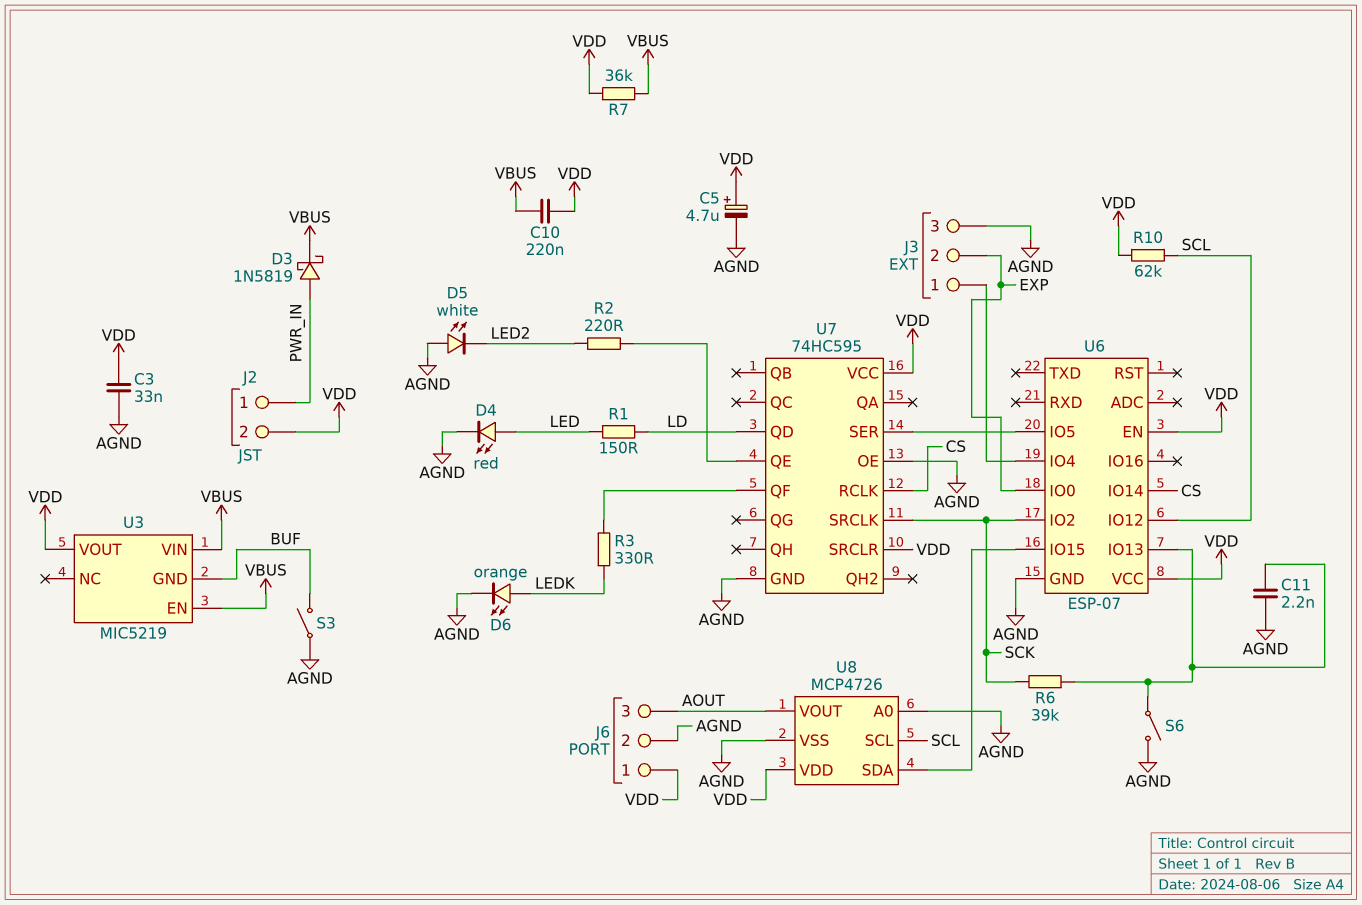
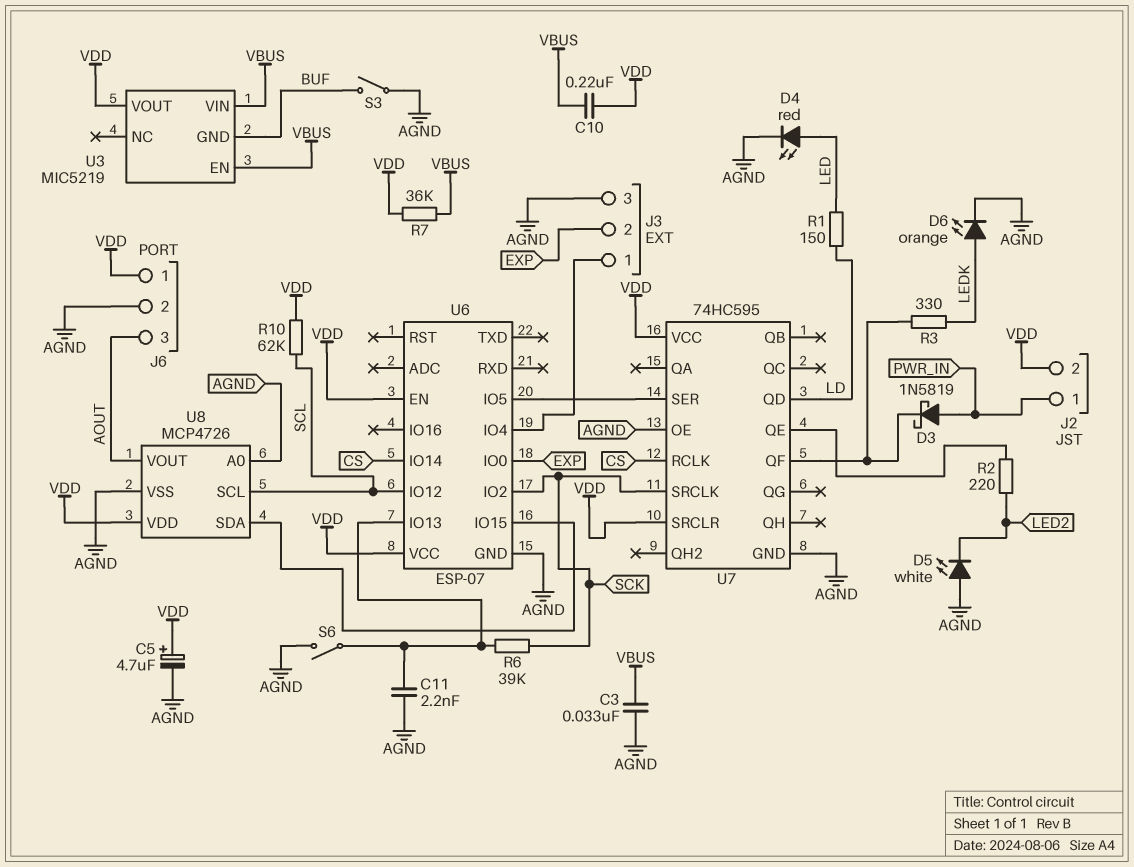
C3: 33nF (AGND, VDD) -> 33nF (AGND, VBUS)
D3: schottky 1N5819 (A PWR_IN, K VBUS) -> schottky 1N5819 (A PWR_IN, K U7/QF)

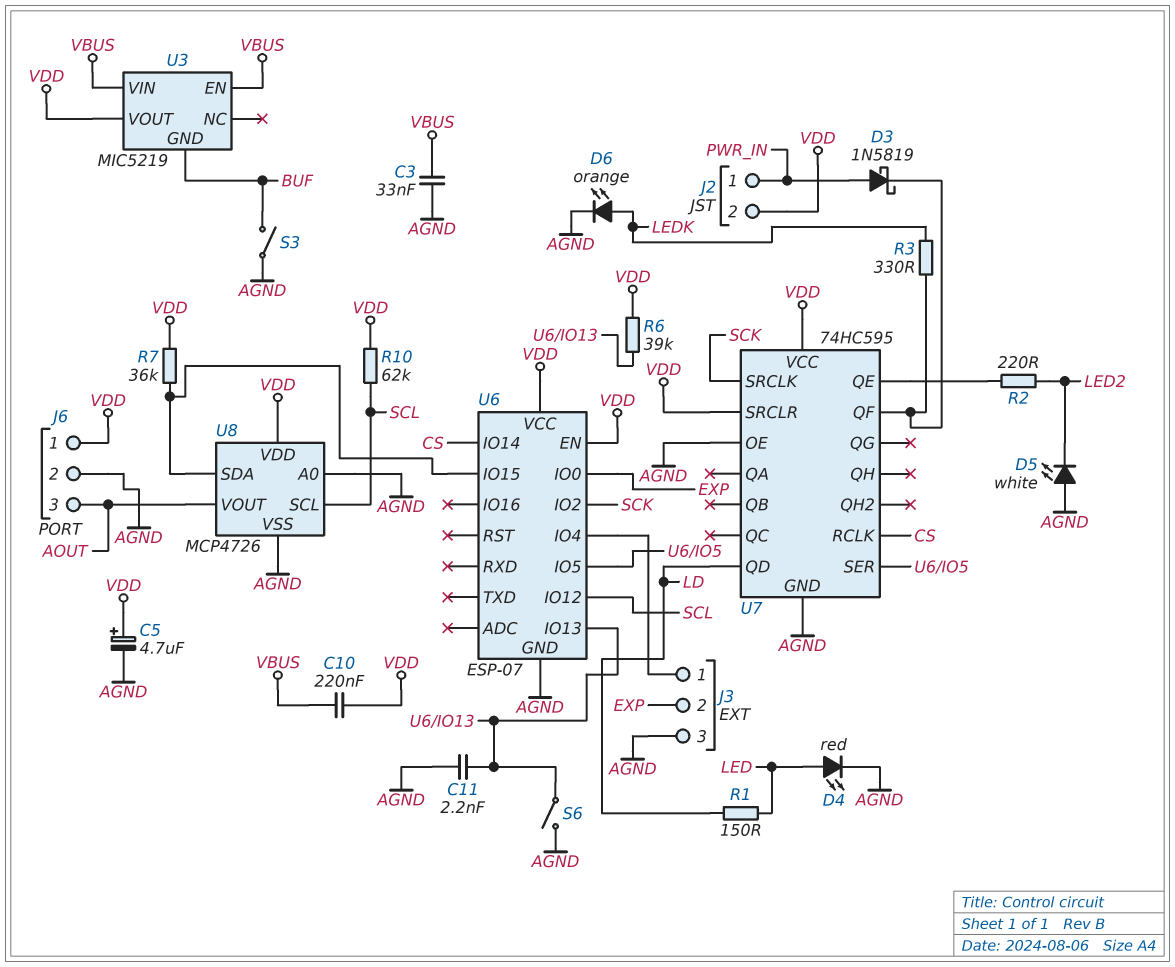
R6: 39k (SCK, U6/IO13) -> 39k (U6/IO13, VDD)
R7: 36k (VBUS, VDD) -> 36k (U6/IO15, VDD)

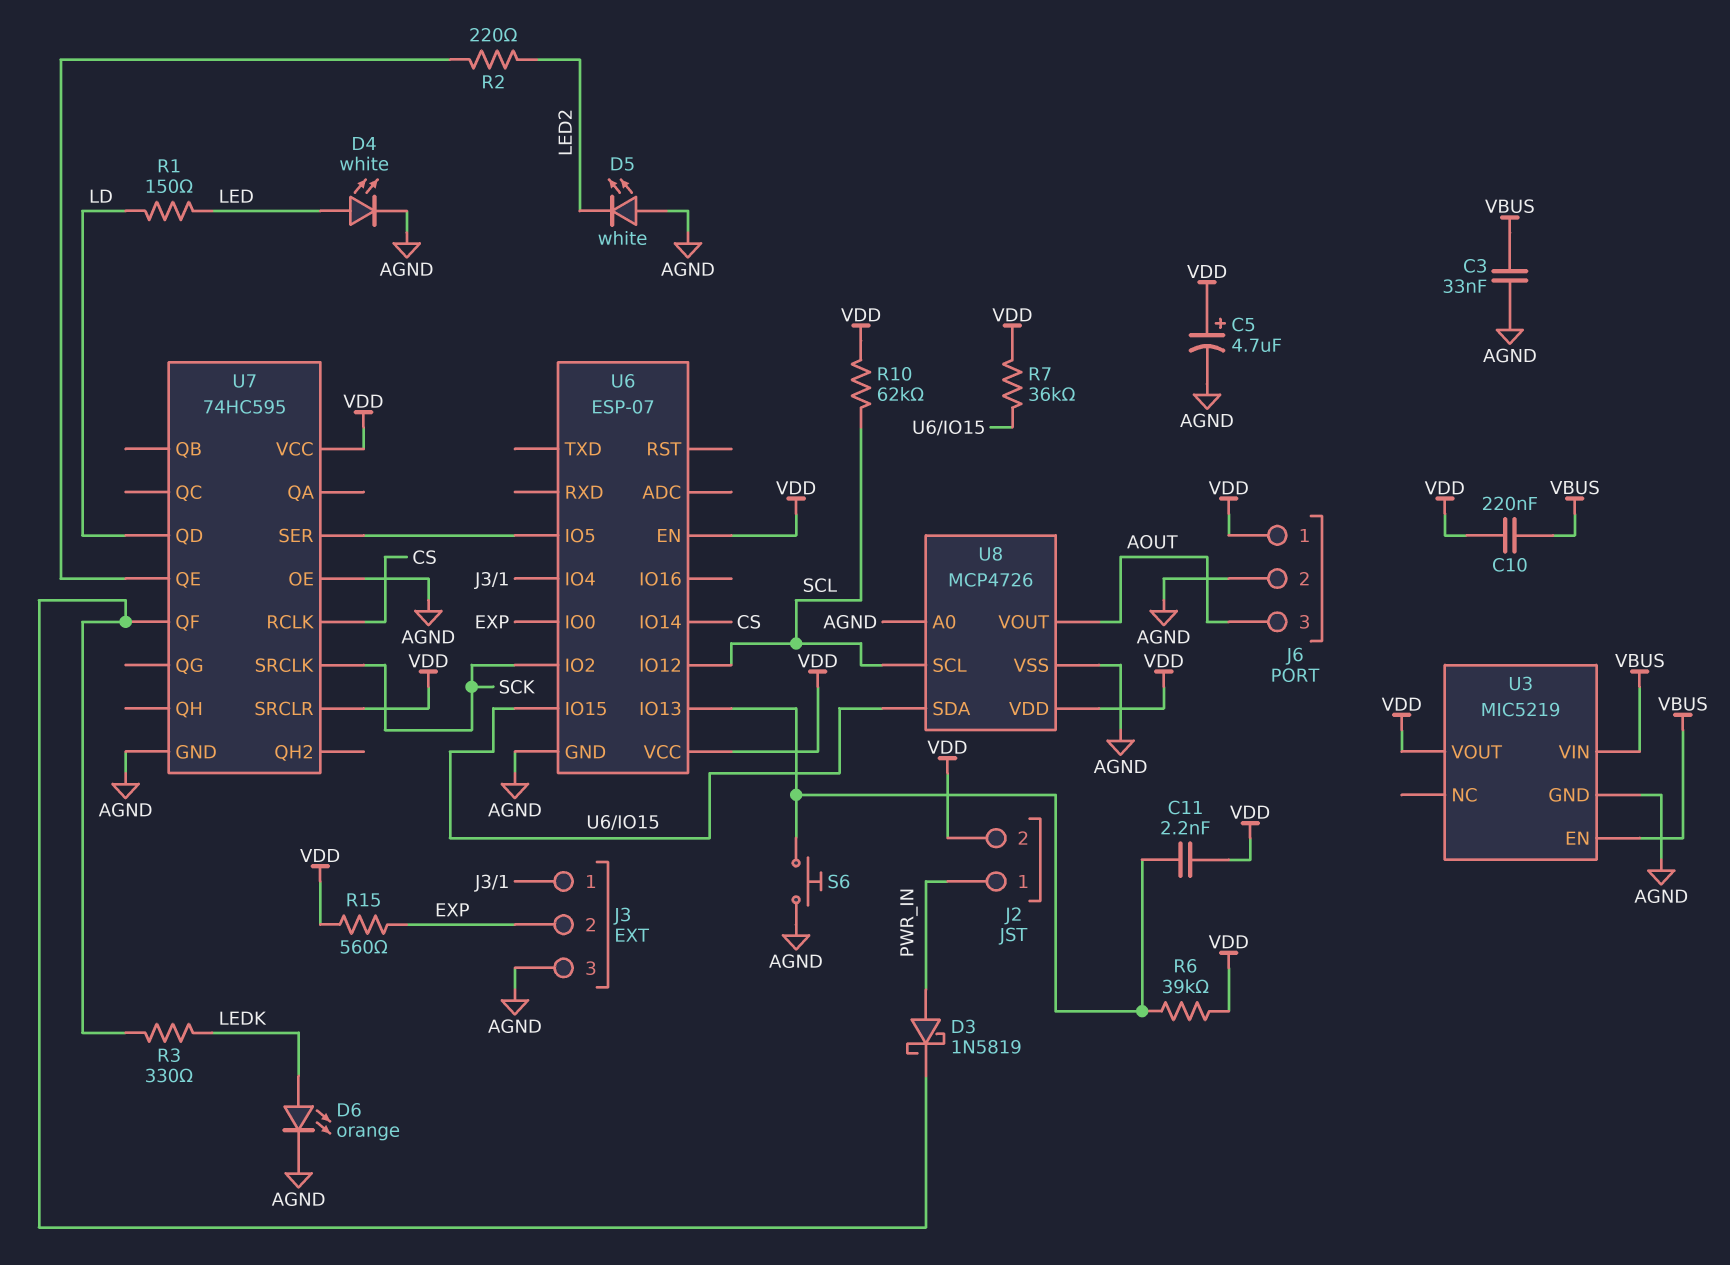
C11: 2.2nF (AGND, U6/IO13) -> 2.2nF (U6/IO13, VDD)
D4: LED red (A LED, K AGND) -> LED white (A LED, K AGND)
R15: none -> 560 (EXP, VDD)
S3: switch (AGND, BUF) -> none
S6: switch (AGND, U6/IO13) -> button (AGND, U6/IO13)
U3 pin GND: BUF -> AGND

